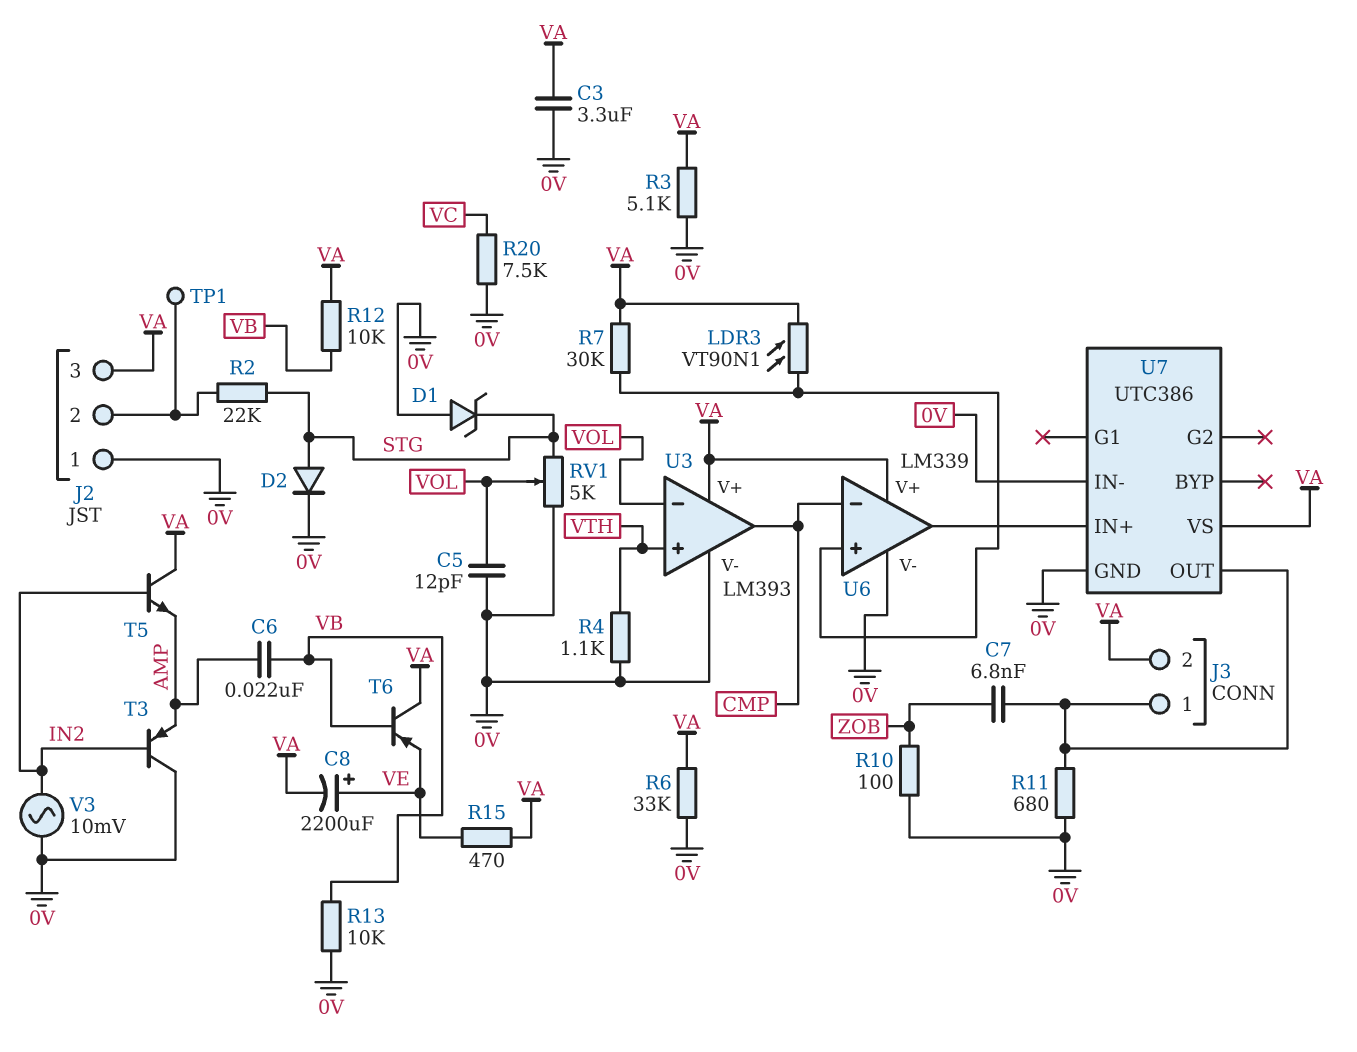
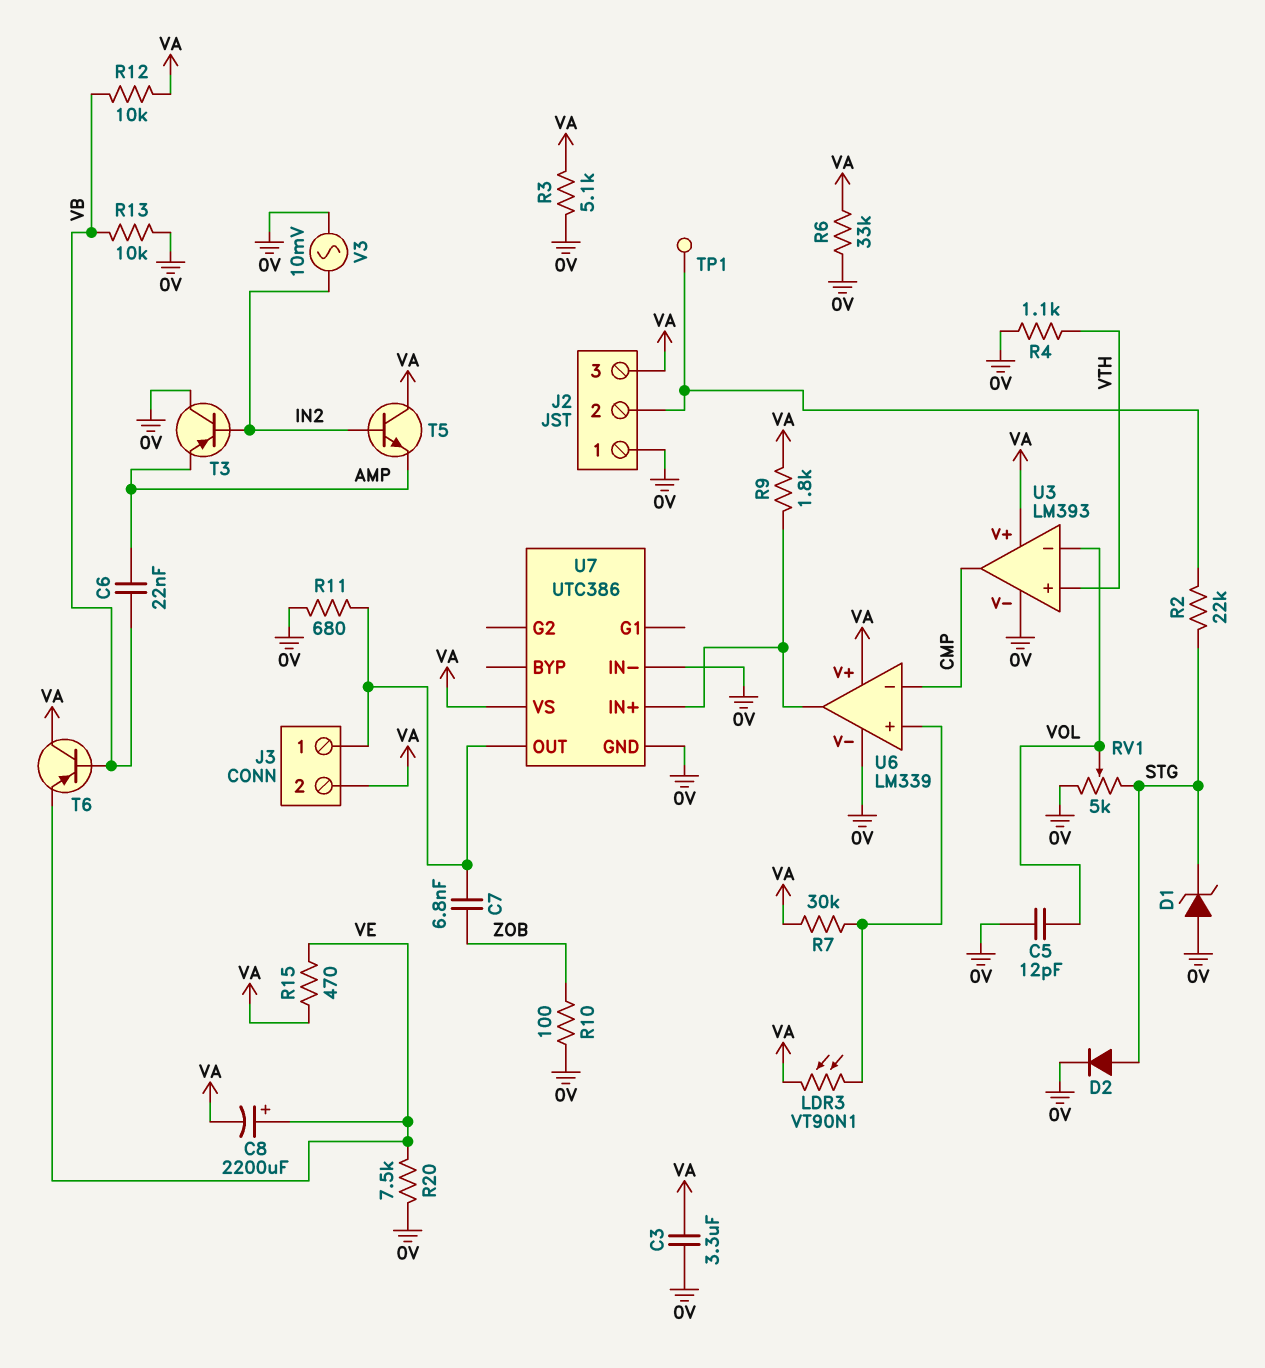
R9: none -> 1.8k (U6/out, VA)
R20: 7.5k (0V, VC) -> 7.5k (0V, VE)

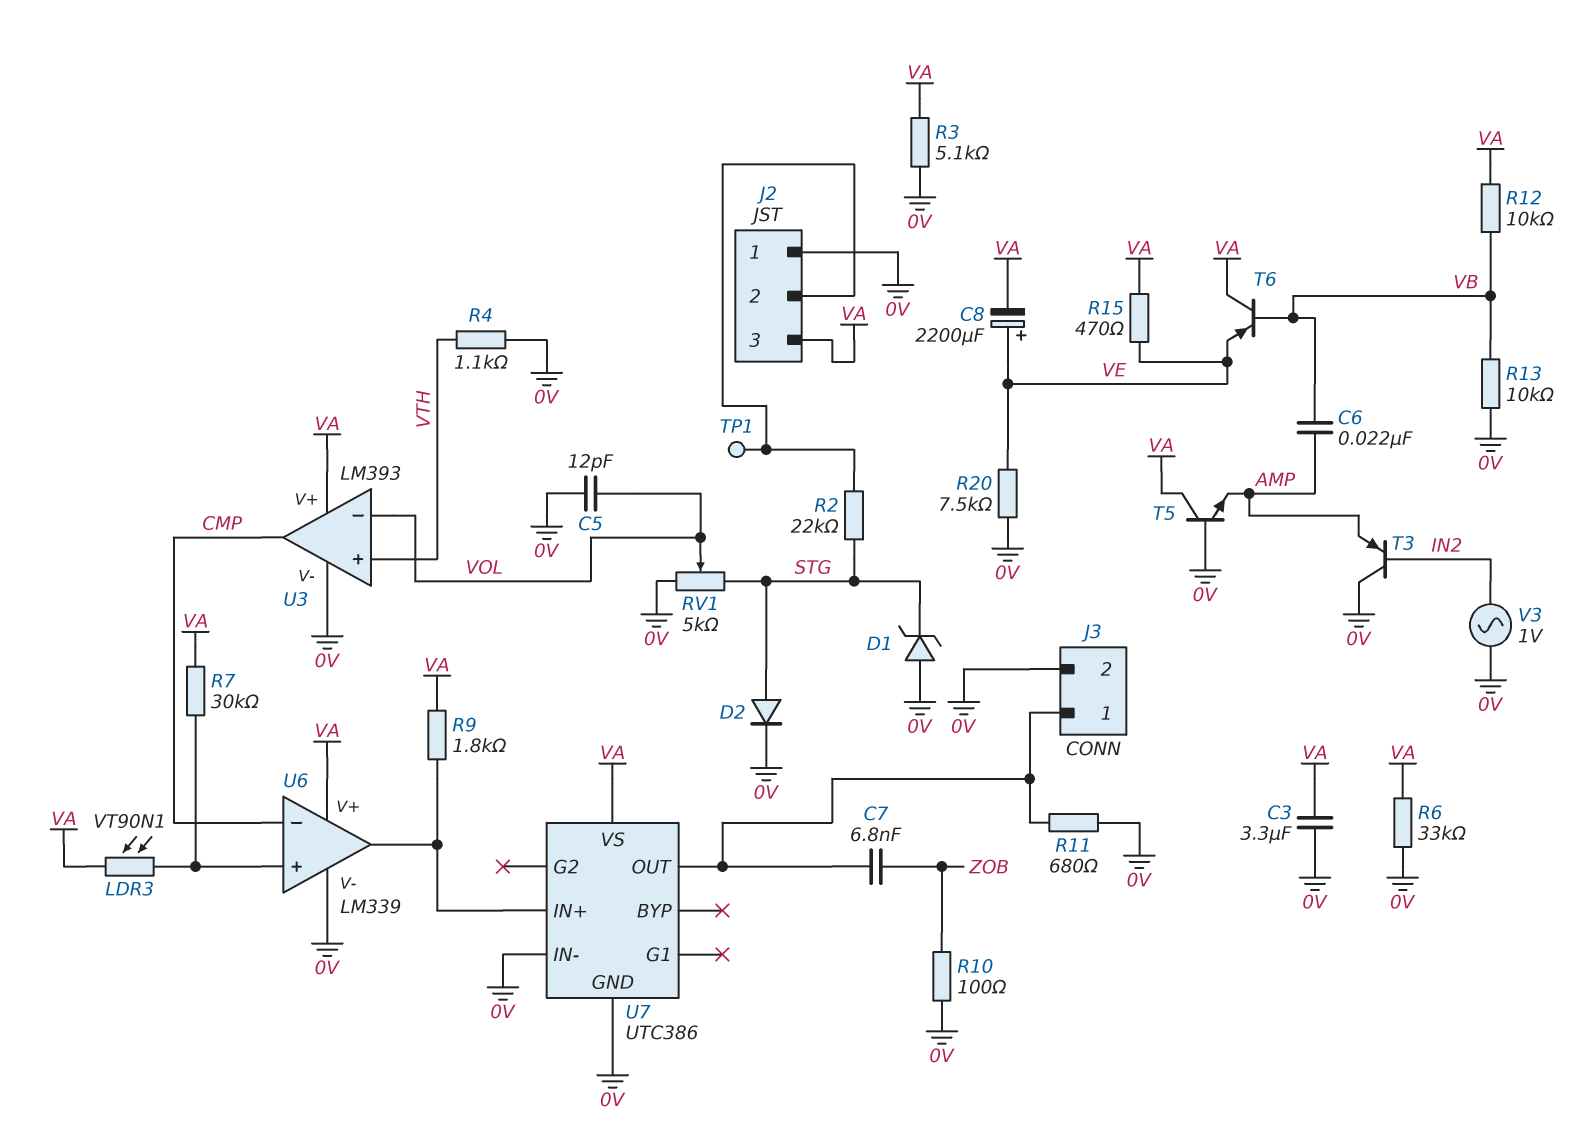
J3 pin 2: VA -> 0V
T5: NPN (B IN2, C VA, E AMP) -> NPN (B 0V, C VA, E AMP)
V3: AC 10mV (0V, IN2) -> AC 1V (0V, IN2)

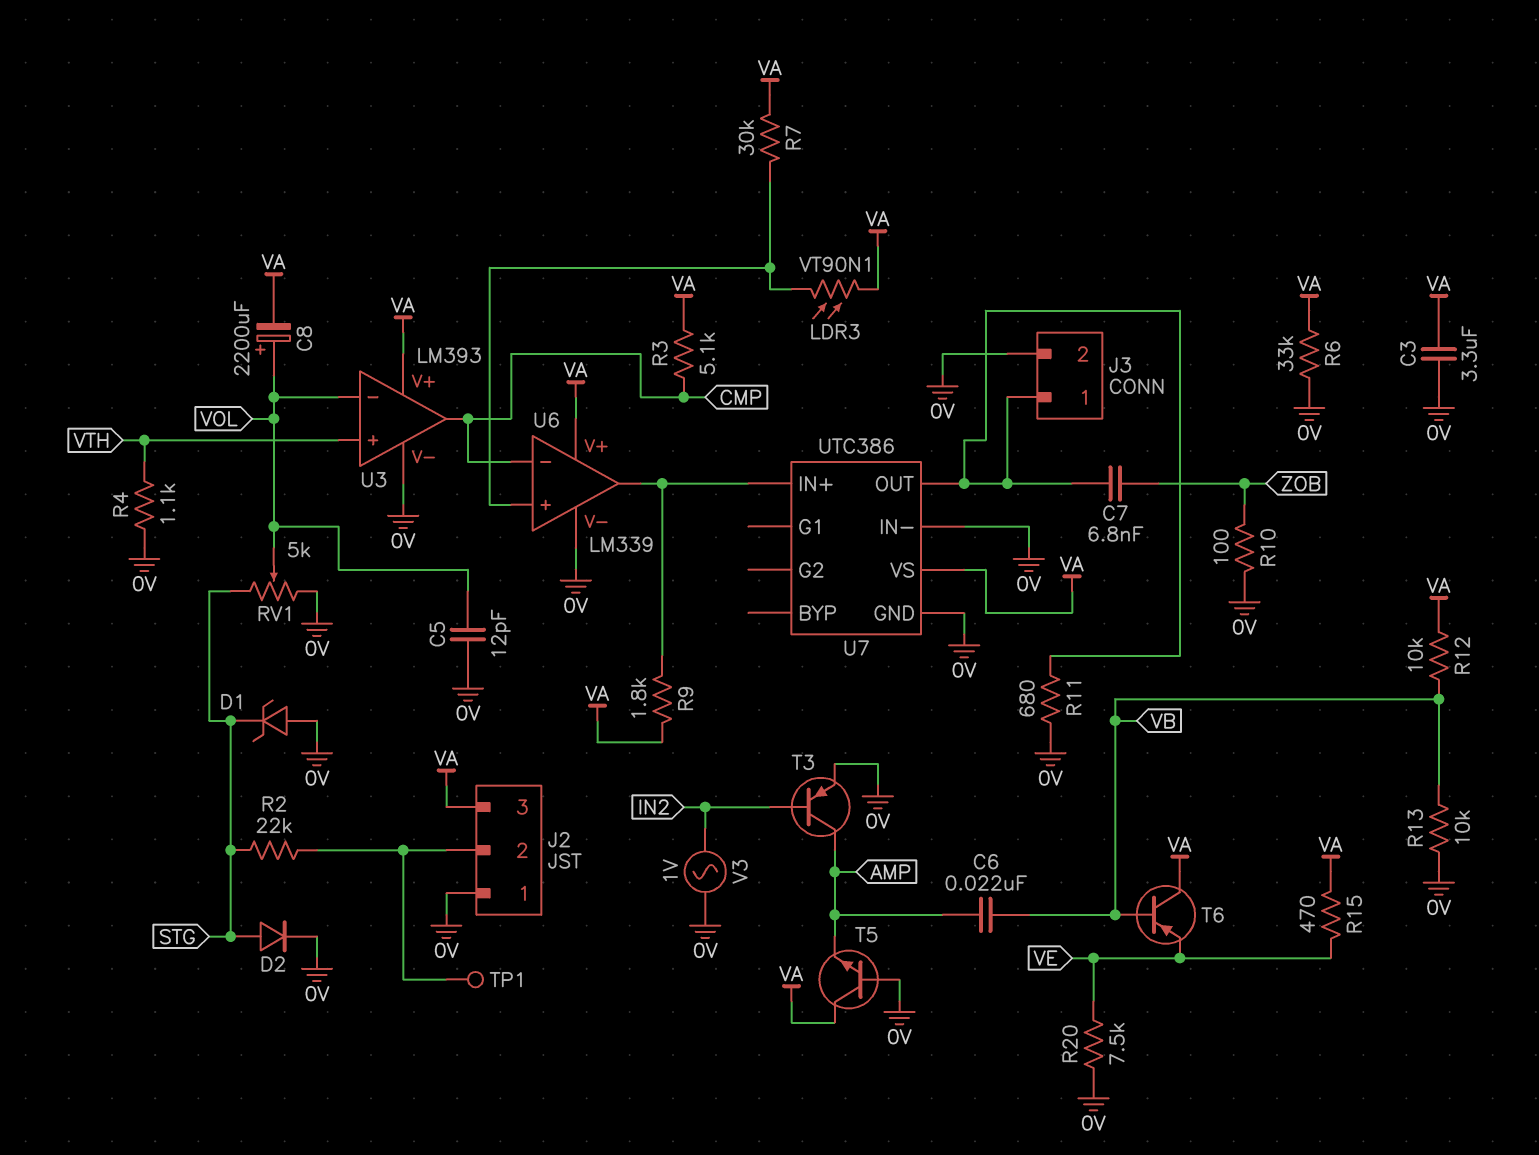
C8: 2200uF (plus VE, minus VA) -> 2200uF (plus VOL, minus VA)
R3: 5.1k (0V, VA) -> 5.1k (CMP, VA)
T3: PNP (B IN2, C 0V, E AMP) -> PNP (B IN2, C AMP, E 0V)

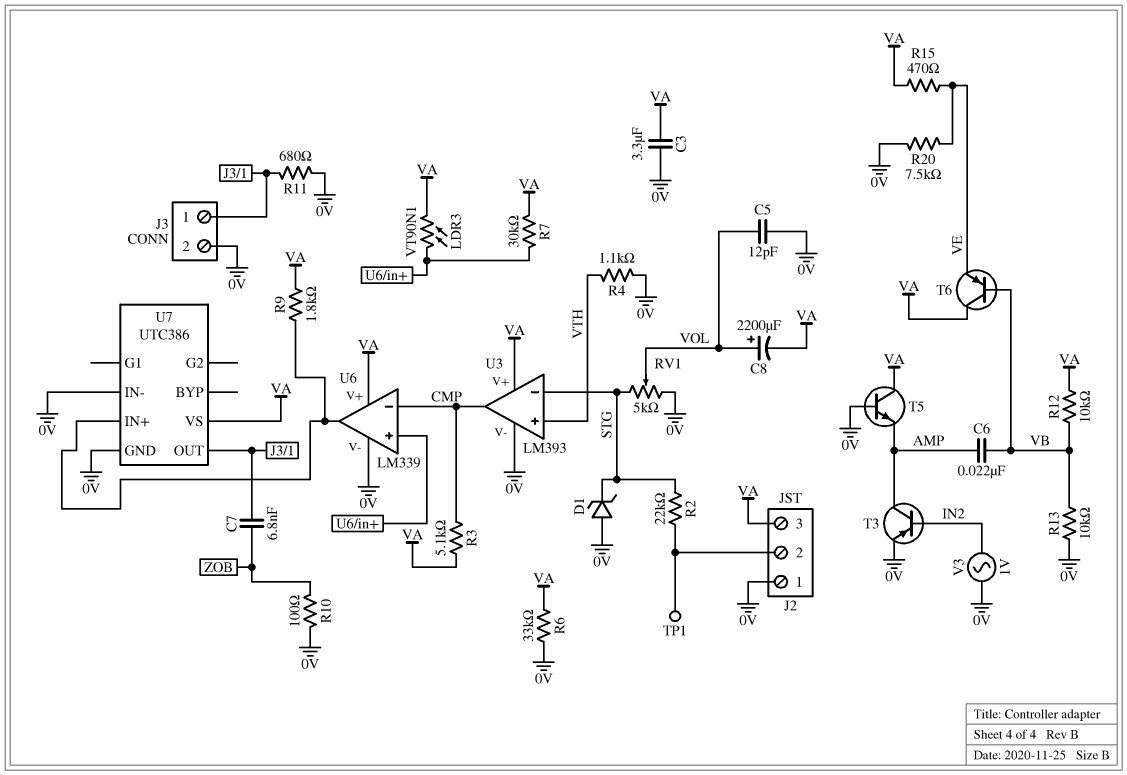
D2: diode (A STG, K 0V) -> none
U3 pin in-: VOL -> STG

